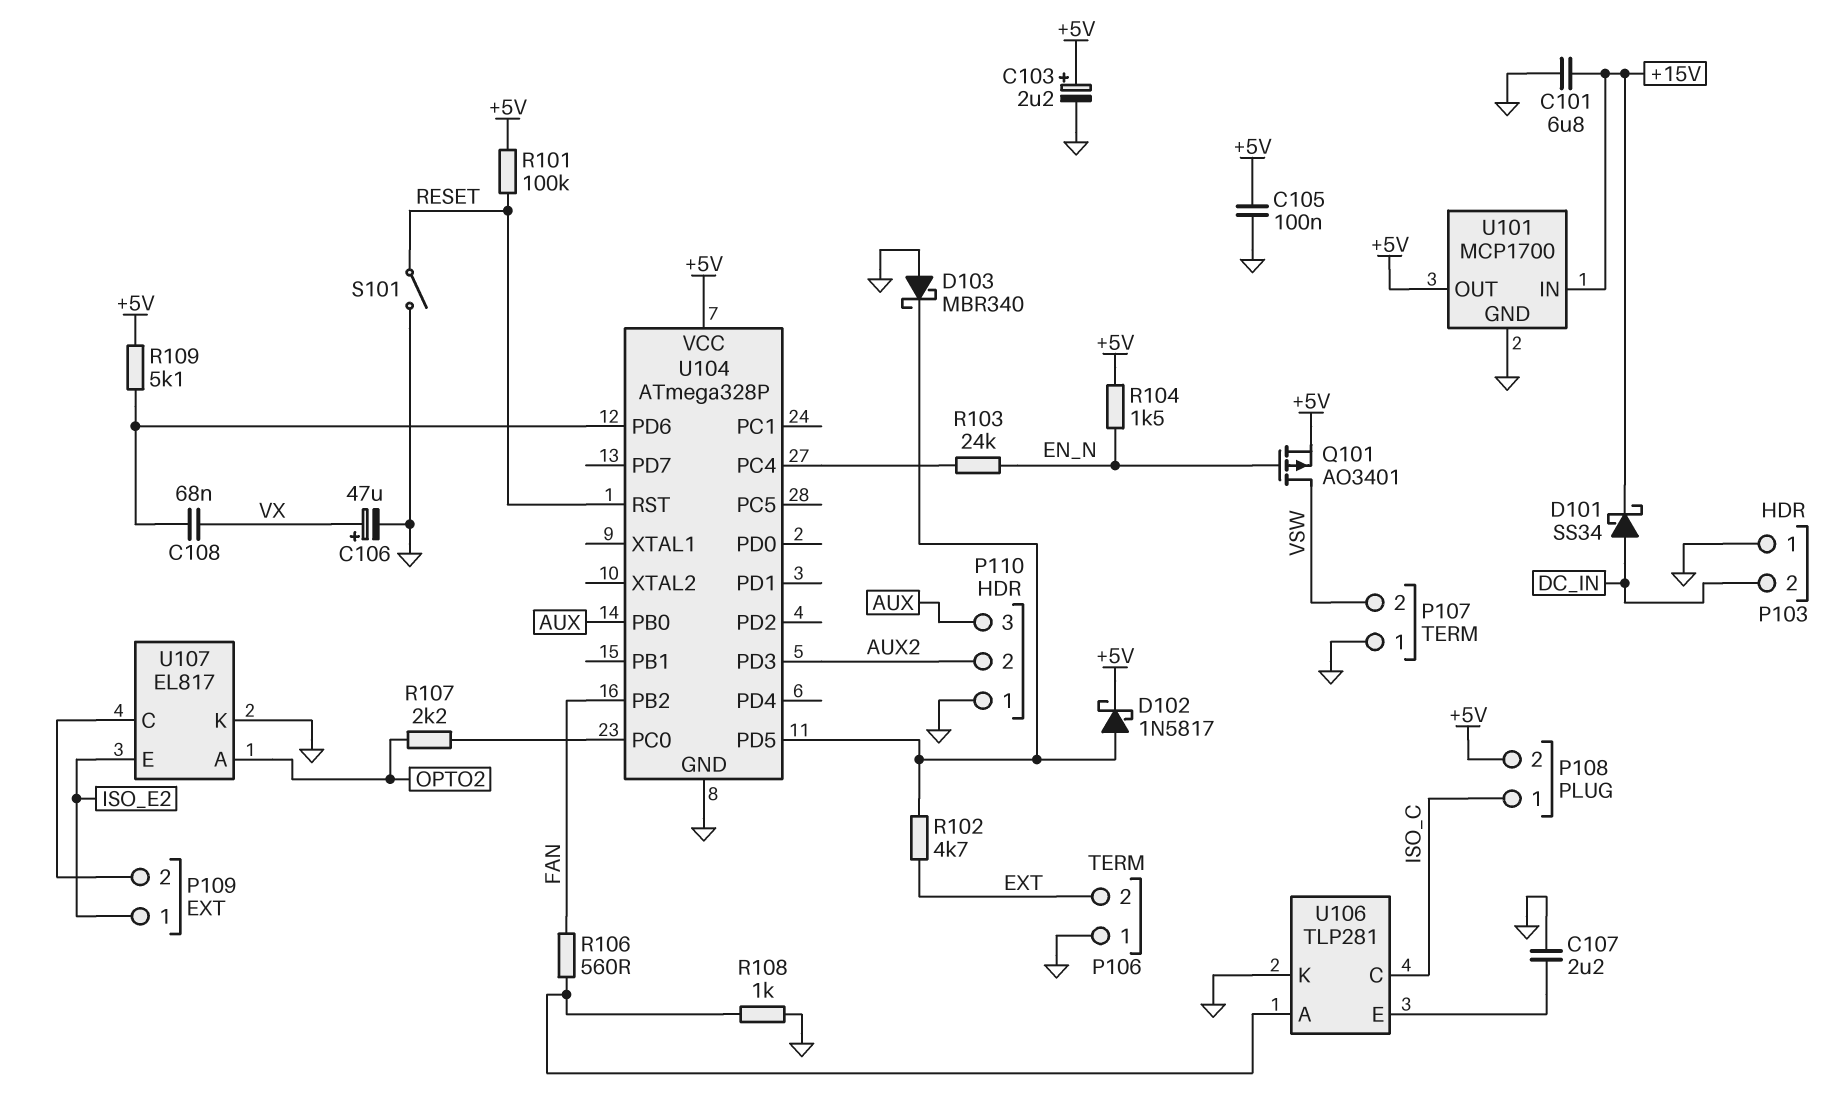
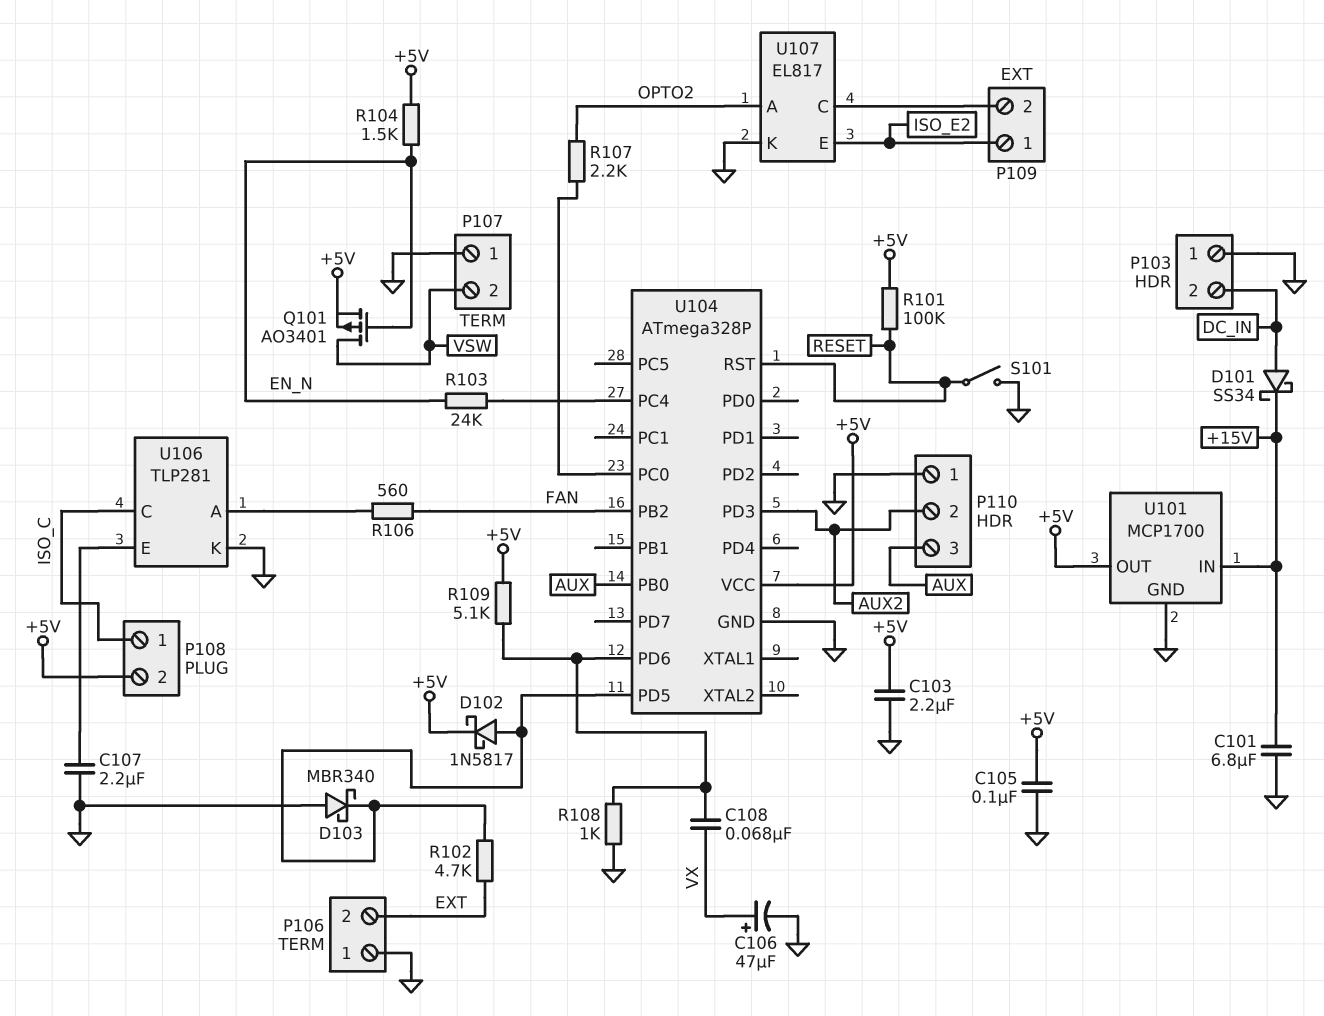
C103: 2.2uF (plus +5V, minus GND) -> 2.2uF (+5V, GND)
R108: 1k (GND, U106/A) -> 1k (GND, U104/PD6)

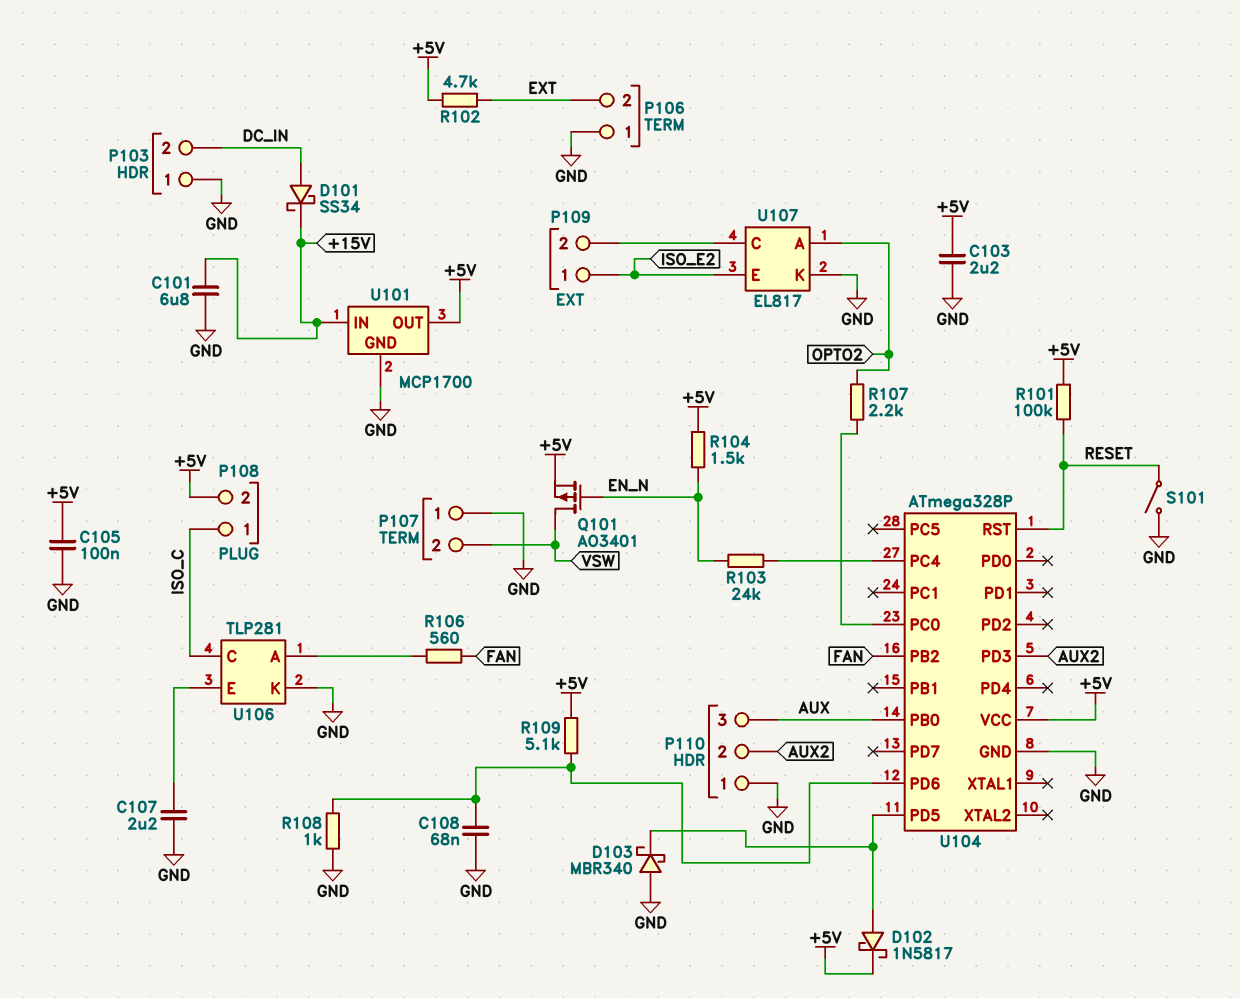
C106: 47uF (plus VX, minus GND) -> none
C108: 68nF (U104/PD6, VX) -> 68nF (GND, U104/PD6)
R102: 4.7k (EXT, U104/PD5) -> 4.7k (+5V, EXT)

